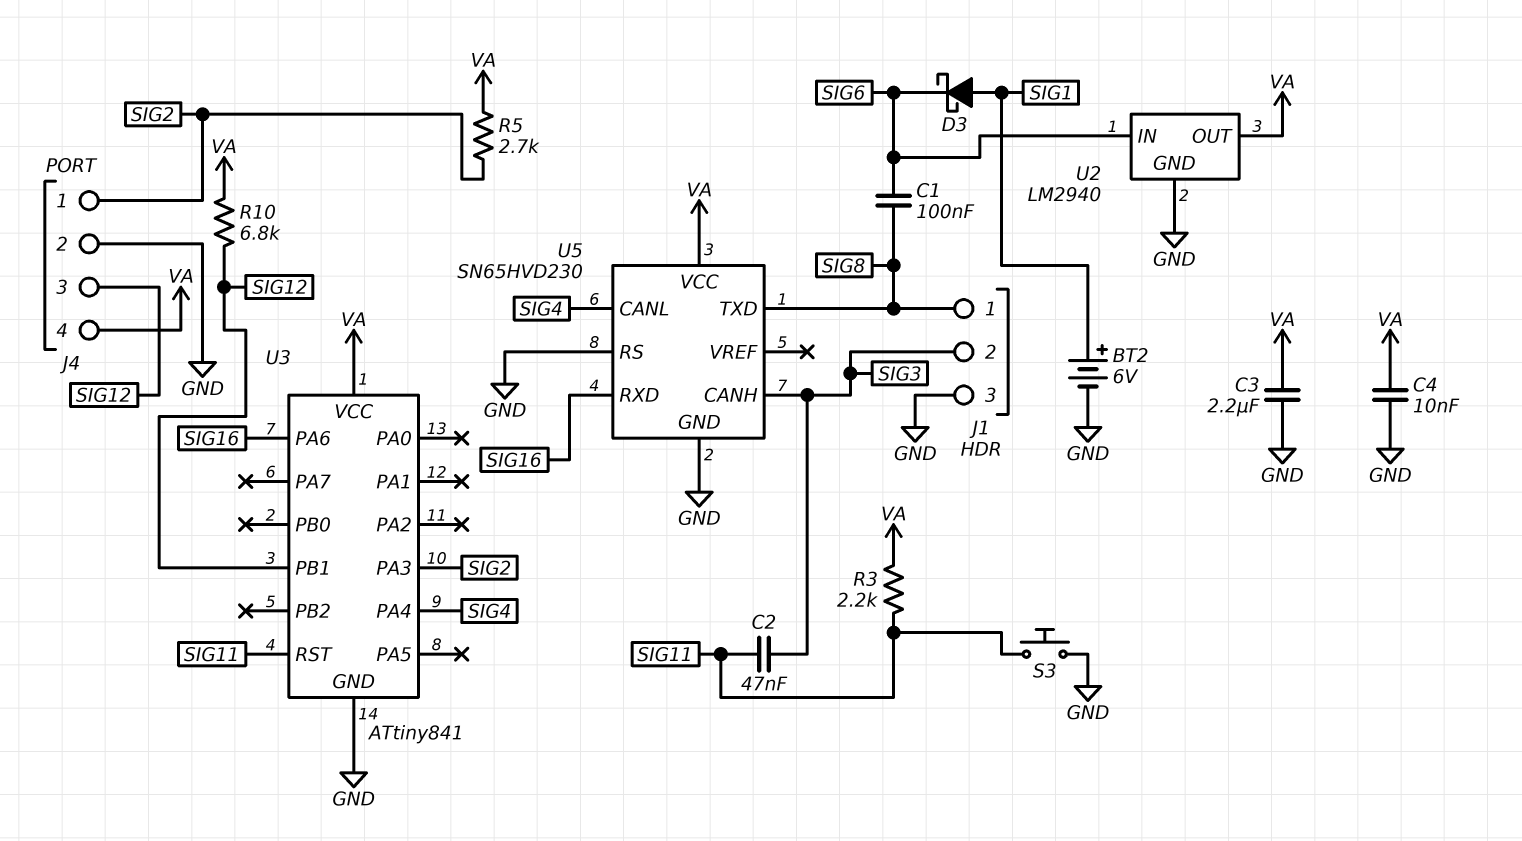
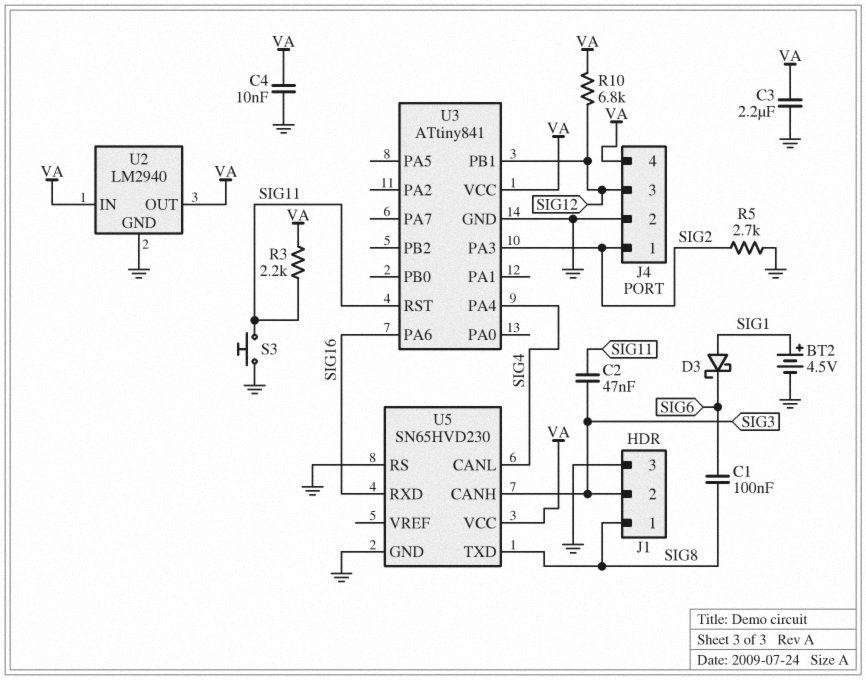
BT2: 6V (plus SIG1, minus GND) -> 4.5V (plus SIG1, minus GND)
R5: 2.7k (SIG2, VA) -> 2.7k (GND, SIG2)
U2 pin IN: SIG6 -> VA

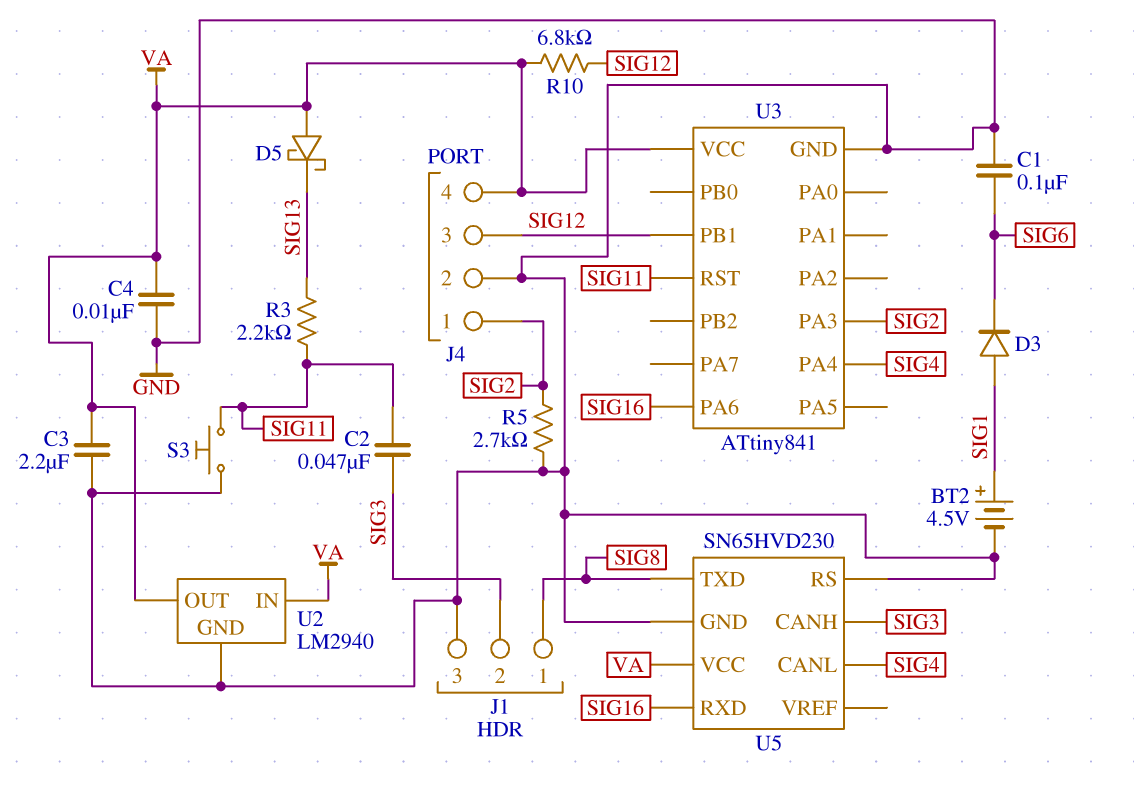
C1: 100nF (SIG6, SIG8) -> 100nF (GND, SIG6)
D3: schottky (A SIG1, K SIG6) -> diode (A SIG1, K SIG6)
D5: none -> schottky (A VA, K SIG13)
R3: 2.2k (SIG11, VA) -> 2.2k (SIG11, SIG13)

